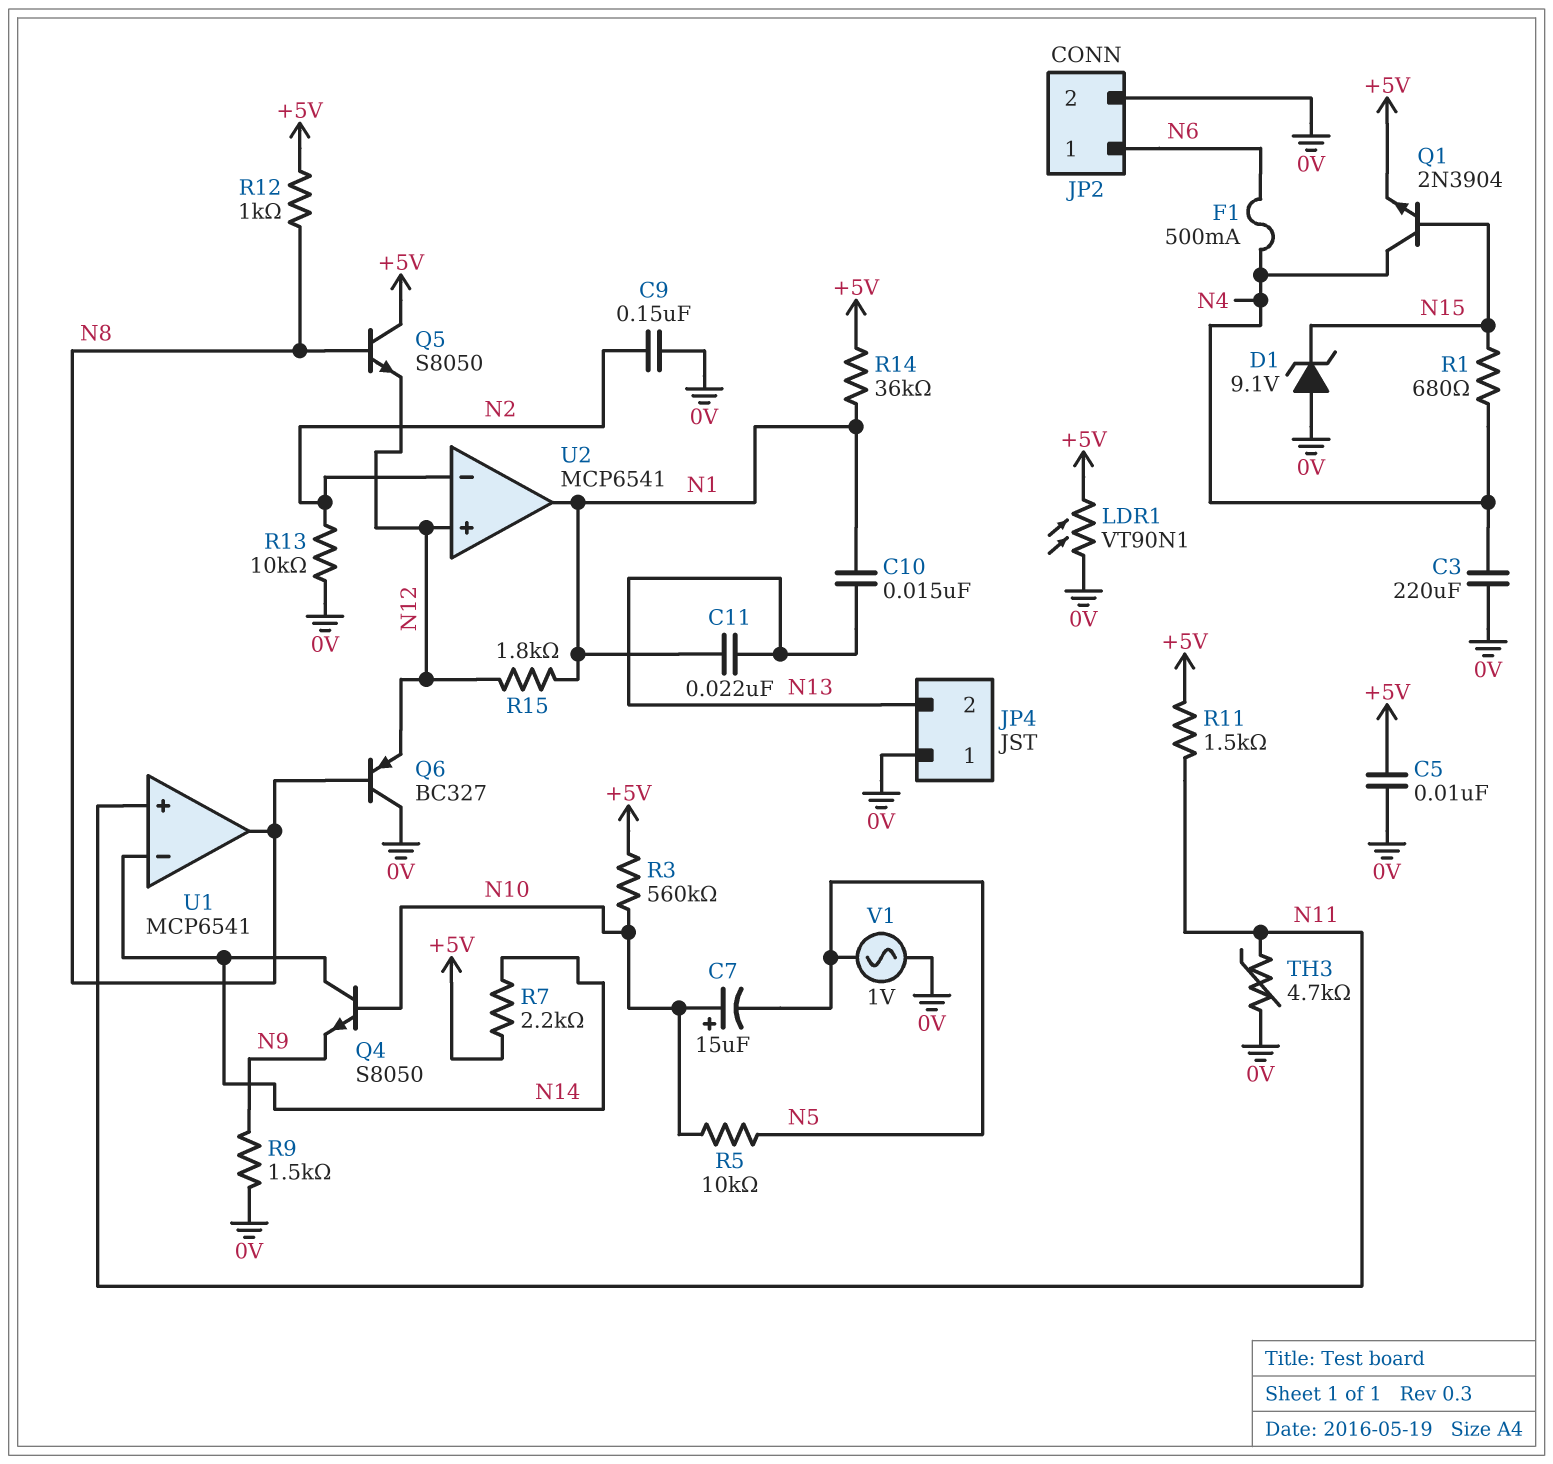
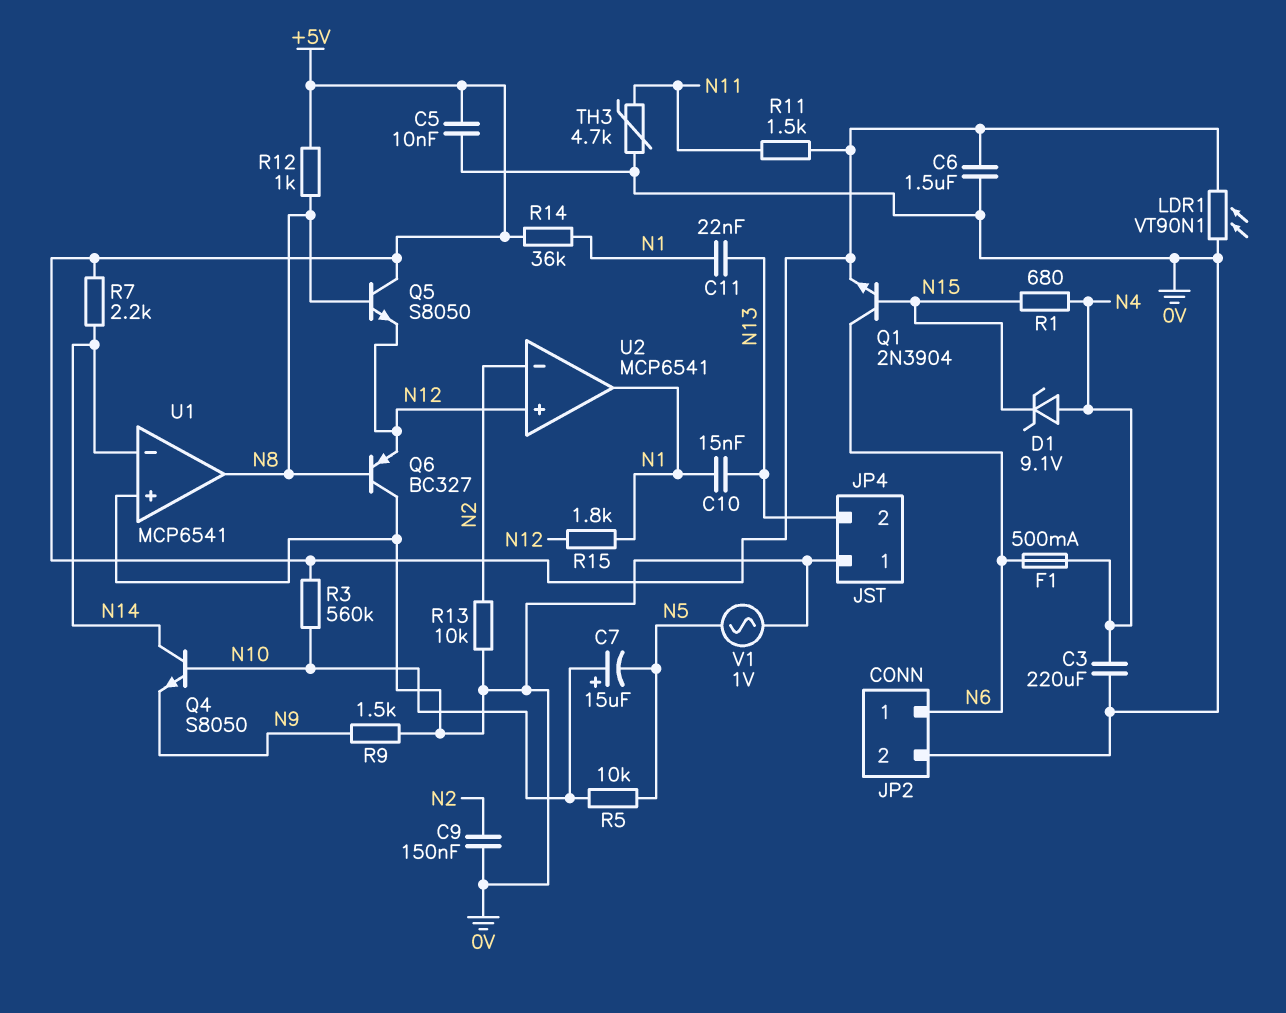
C6: none -> 1.5uF (+5V, 0V)
D1: zener 9.1V (A 0V, K N15) -> zener 9.1V (A N4, K N15)
Q1: NPN 2N3904 (B N15, C N4, E +5V) -> NPN 2N3904 (B N15, C N6, E +5V)
U1 pin in+: N11 -> 0V

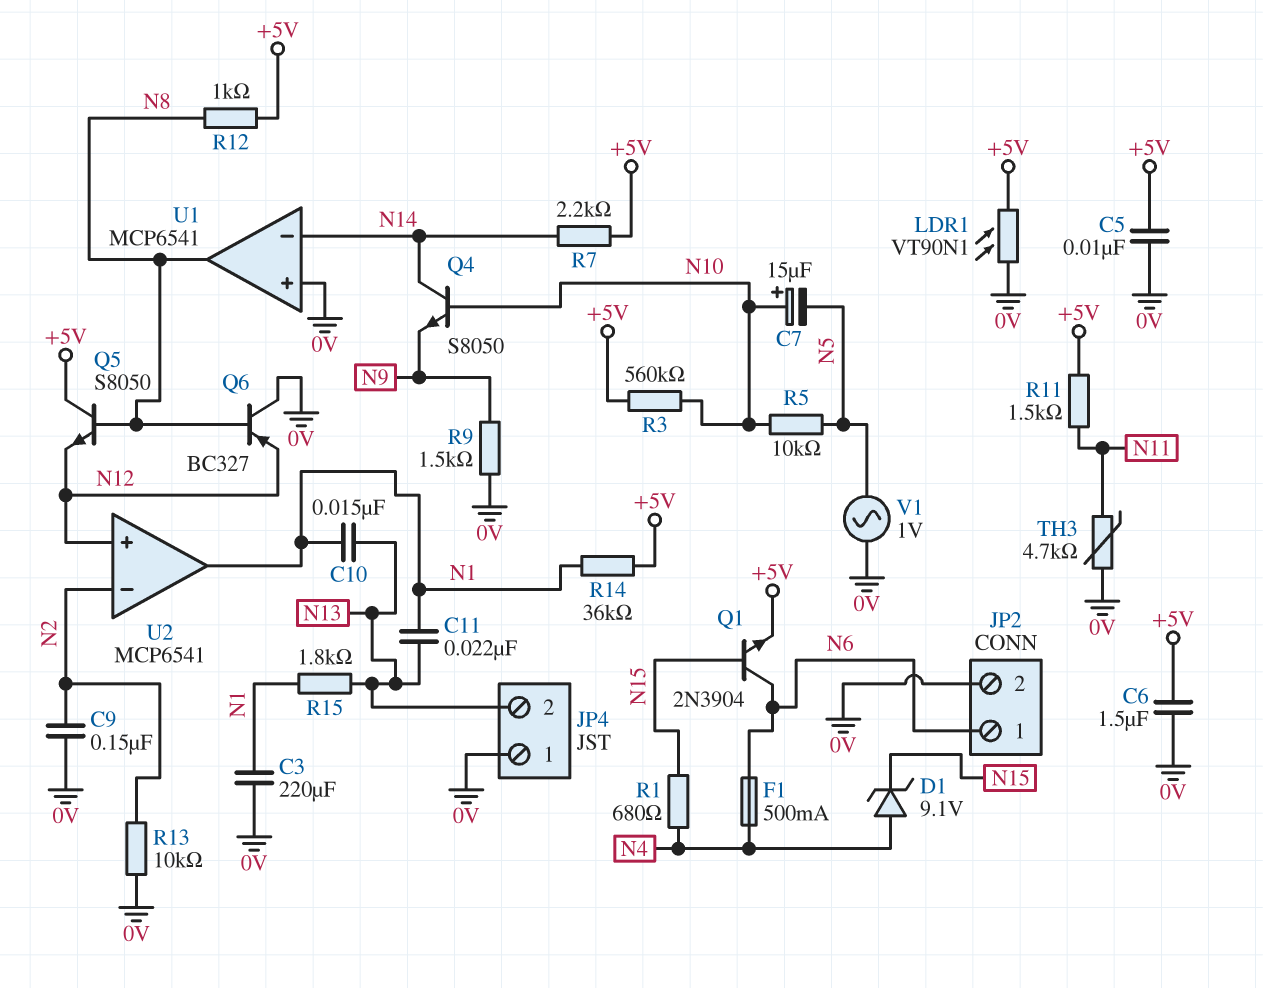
C3: 220uF (0V, N4) -> 220uF (0V, N1)
R15: 1.8k (N1, N12) -> 1.8k (N1, N13)

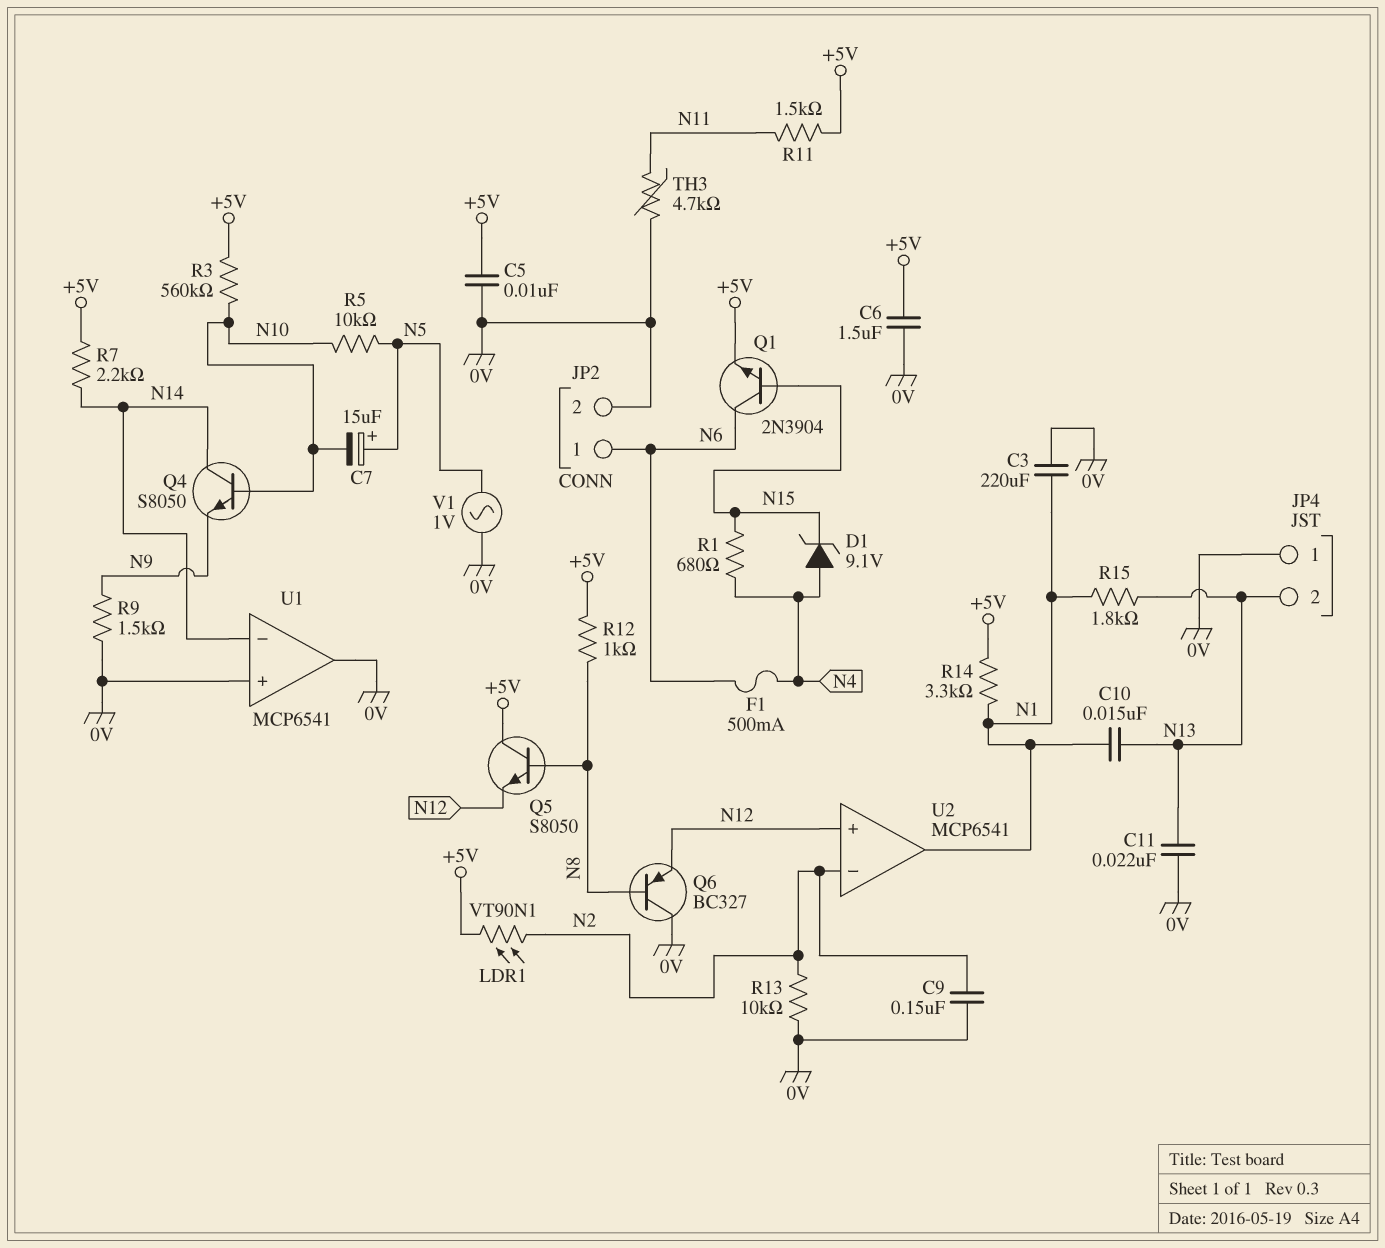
C7: 15uF (plus N10, minus N5) -> 15uF (plus N5, minus N10)
C11: 22nF (N1, N13) -> 22nF (0V, N13)
LDR1: VT90N1 (+5V, 0V) -> VT90N1 (+5V, N2)
R14: 36k (+5V, N1) -> 3.3k (+5V, N1)
U1 pin out: N8 -> 0V

